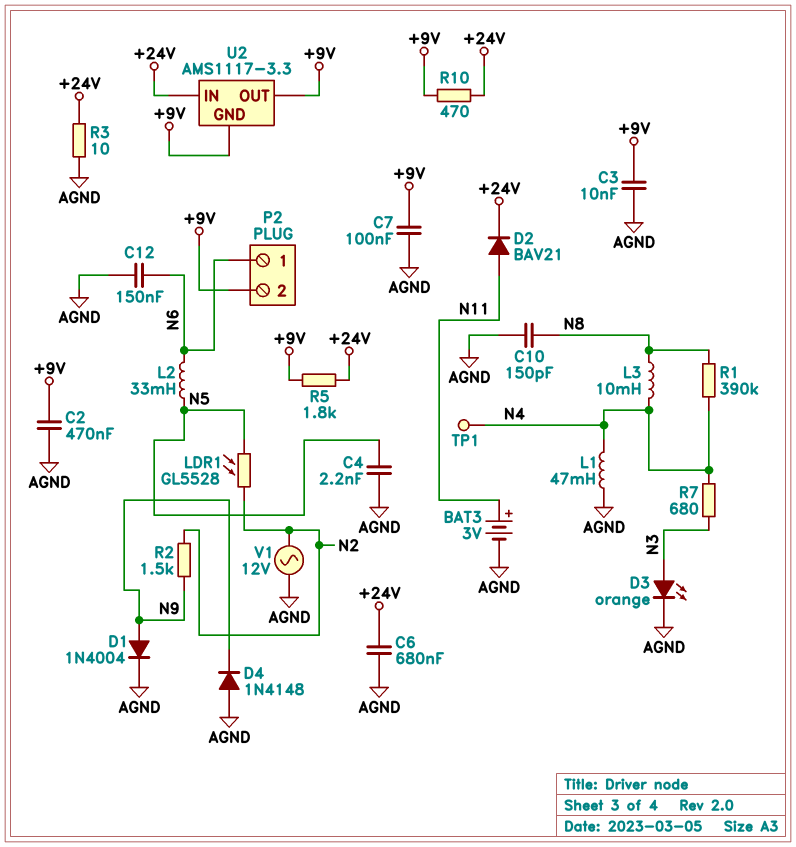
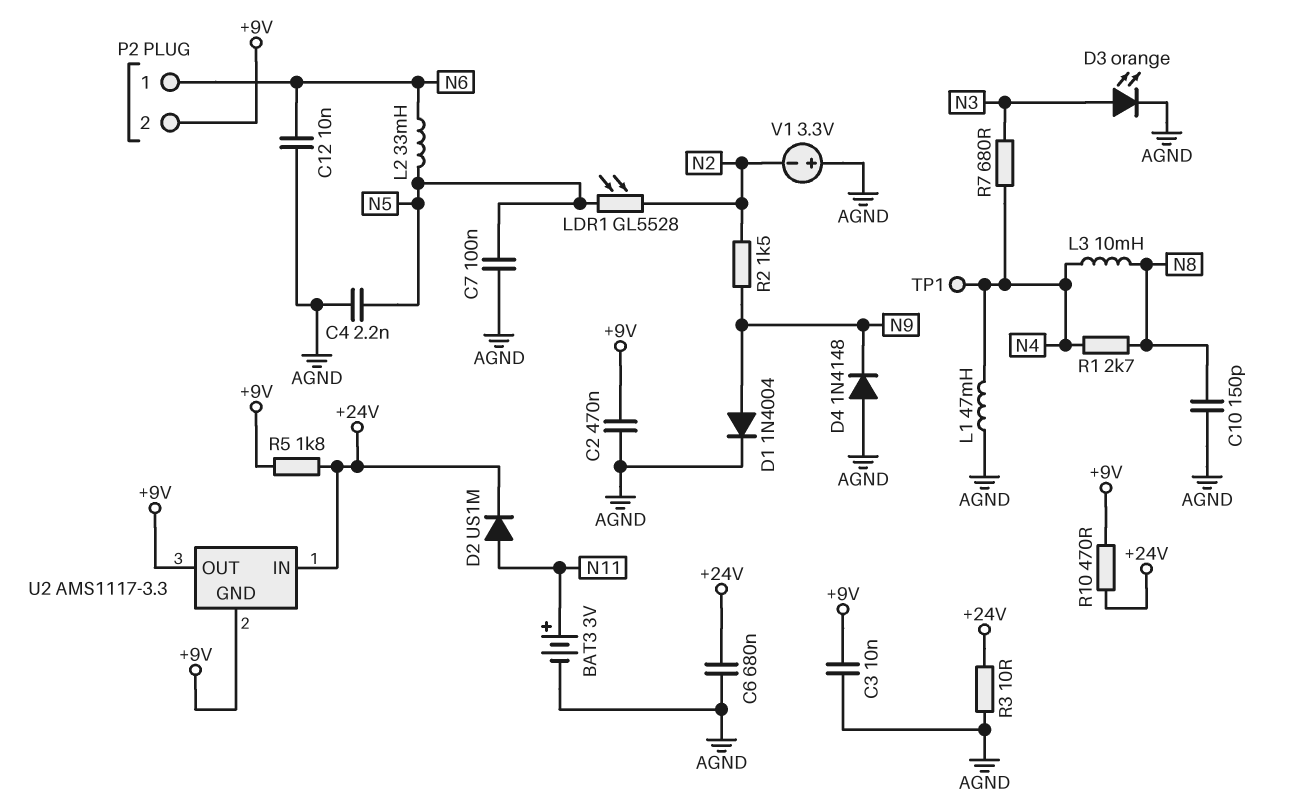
C7: 100nF (+9V, AGND) -> 100nF (AGND, N5)
C12: 150nF (AGND, N6) -> 10nF (AGND, N6)
D2: diode BAV21 (A N11, K +24V) -> diode US1M (A N11, K +24V)
R1: 390k (N4, N8) -> 2.7k (N4, N8)
V1: AC 12V (AGND, N2) -> 3.3V (plus AGND, minus N2)

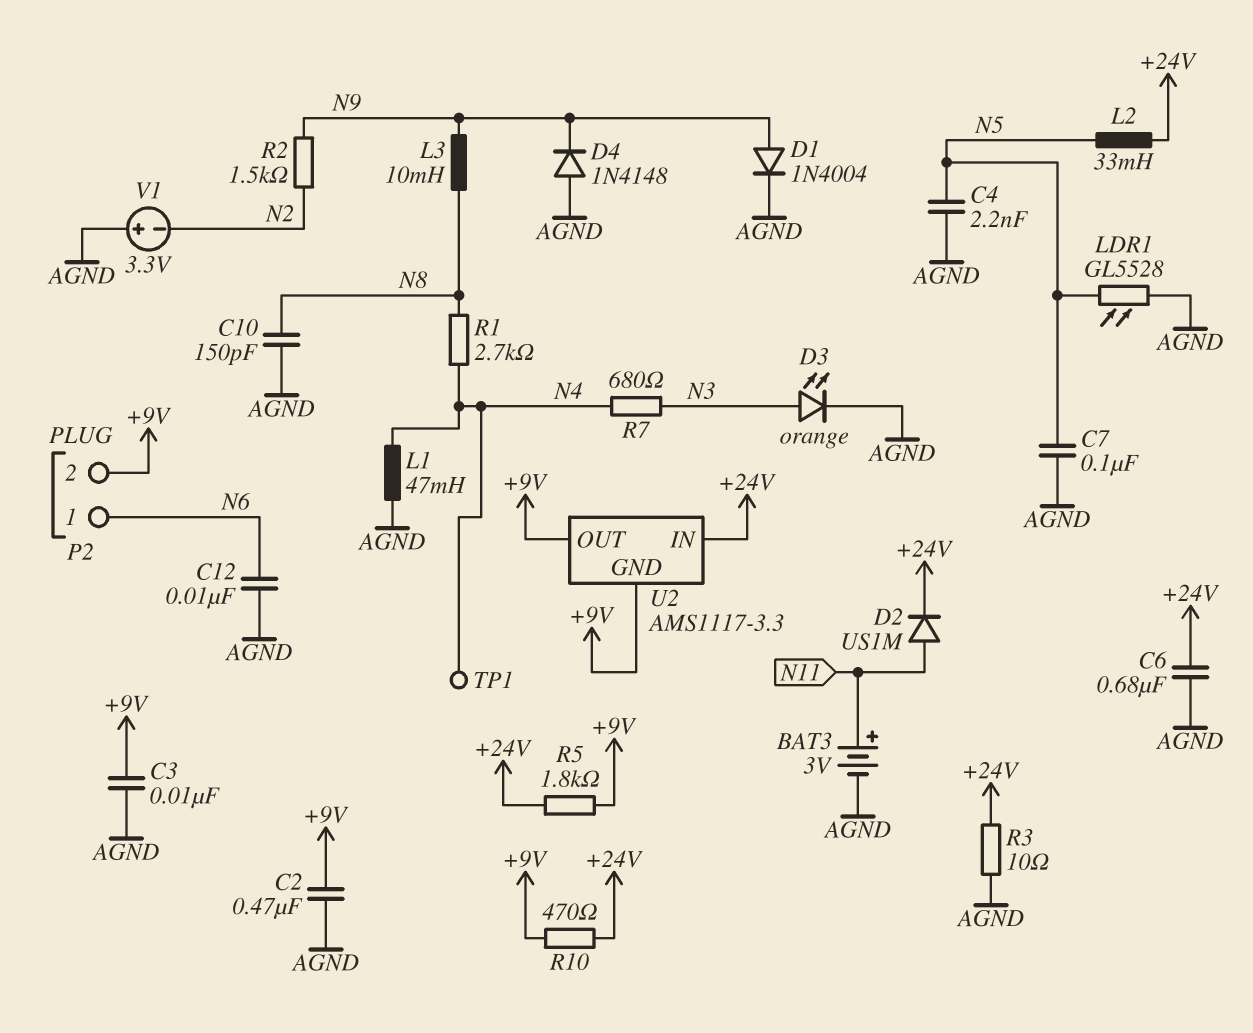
L2: 33mH (N5, N6) -> 33mH (+24V, N5)
L3: 10mH (N4, N8) -> 10mH (N8, N9)
LDR1: GL5528 (N2, N5) -> GL5528 (AGND, N5)

